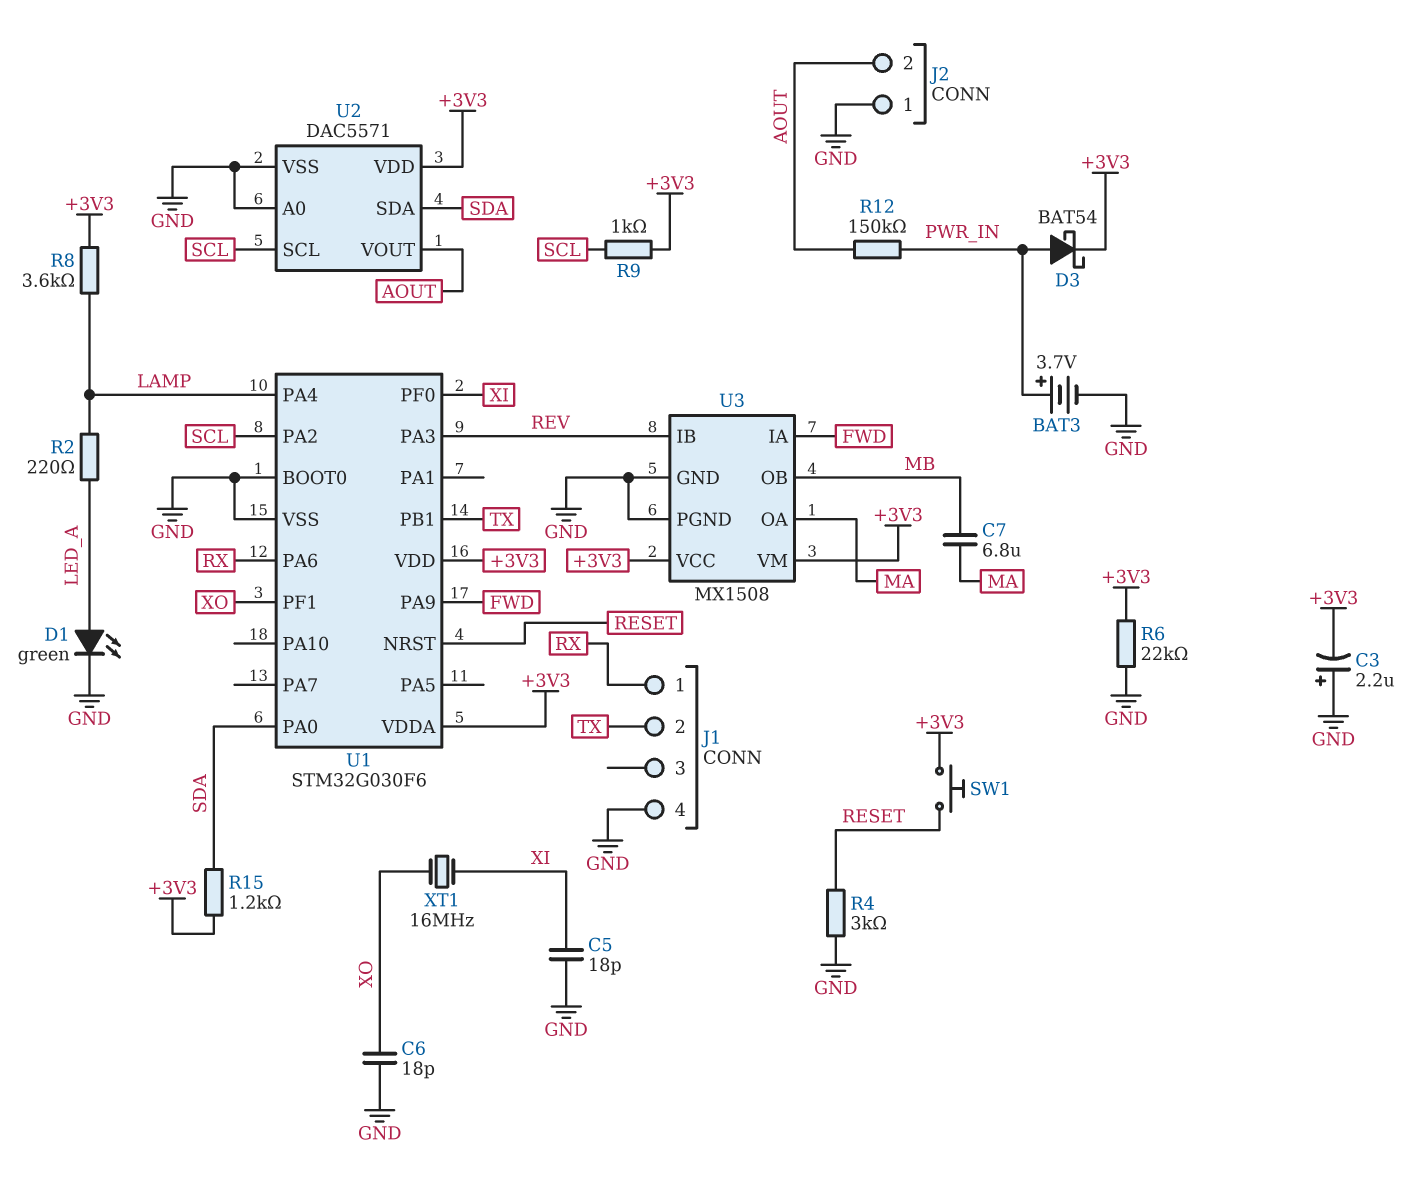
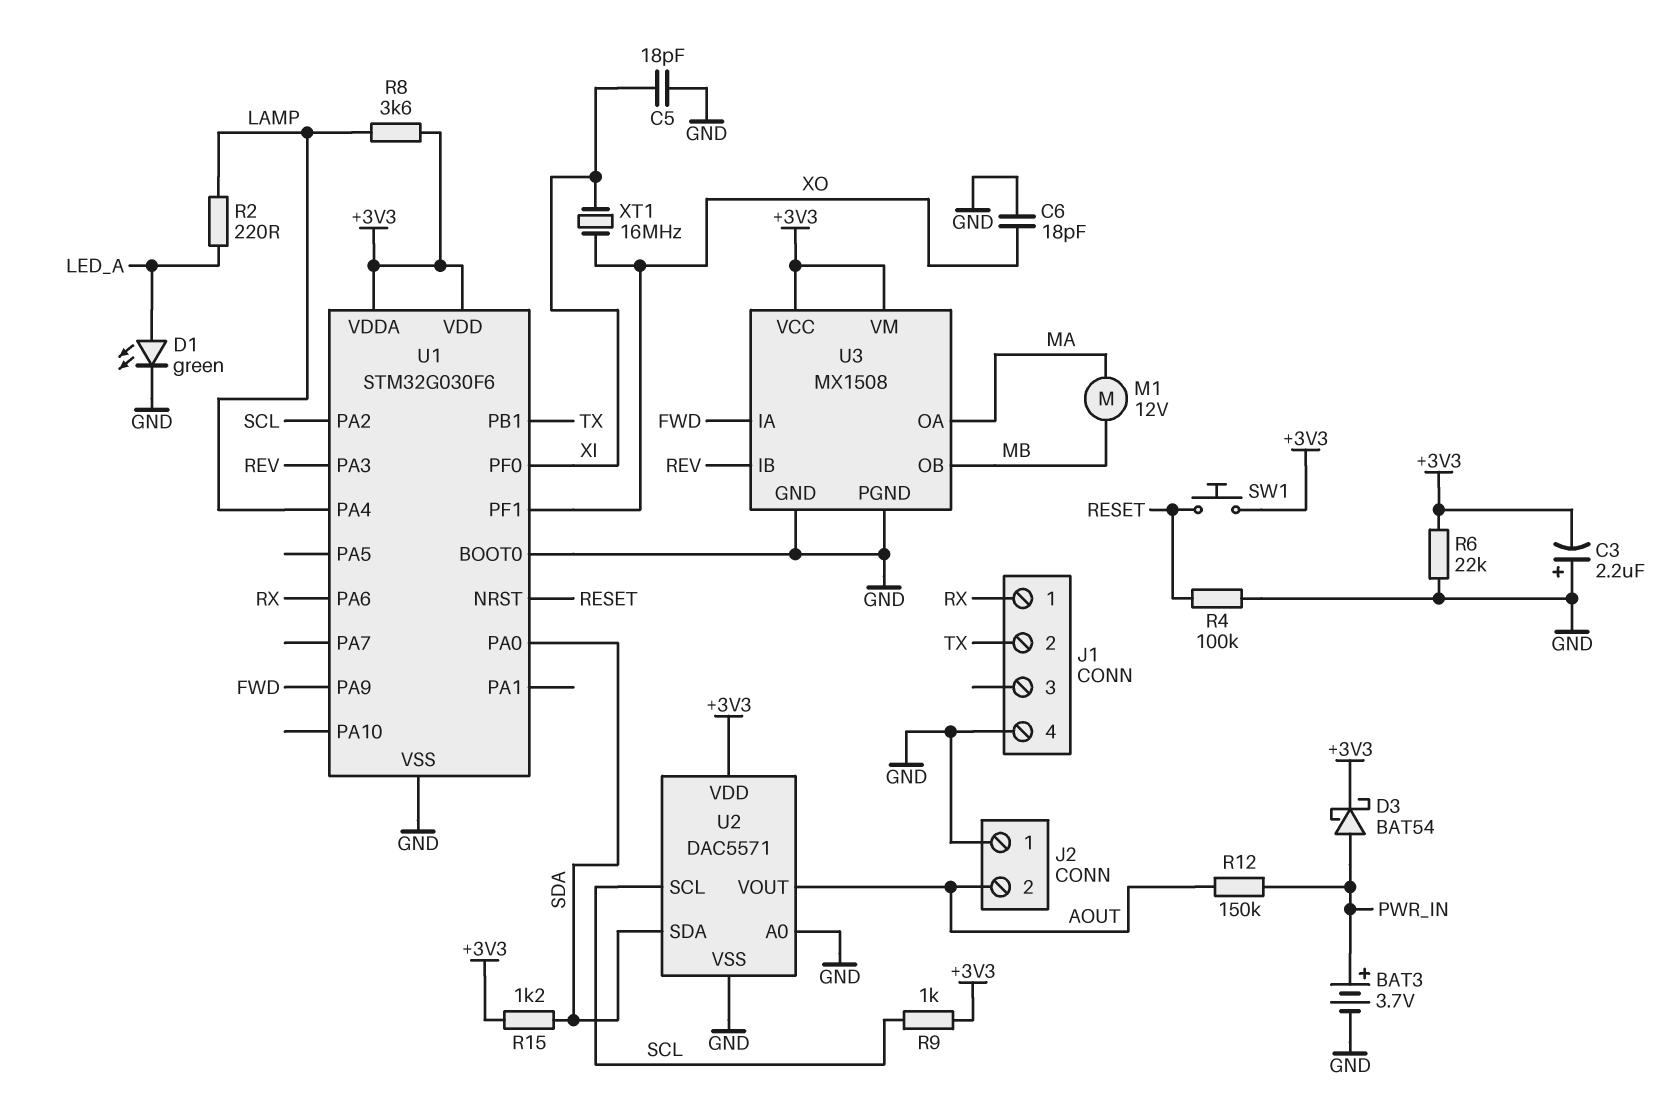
C7: 6.8uF (MA, MB) -> none
M1: none -> motor 12V (MA, MB)
R4: 3k (GND, RESET) -> 100k (GND, RESET)

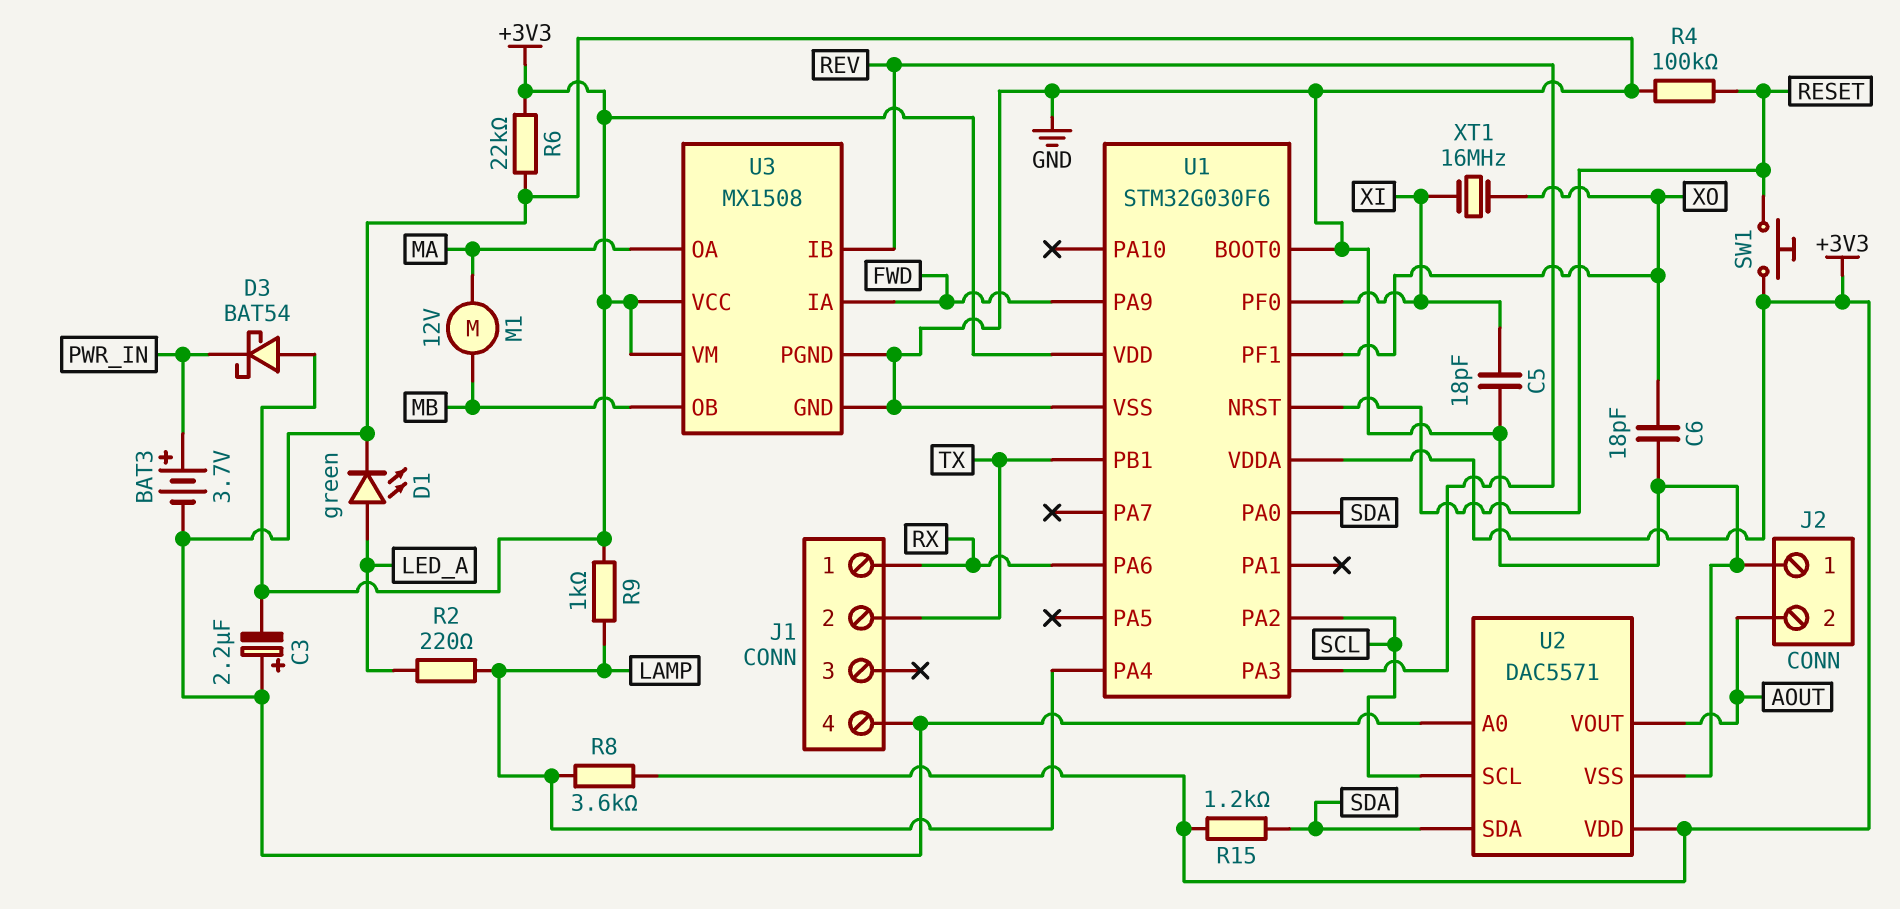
D3: schottky BAT54 (A PWR_IN, K +3V3) -> schottky BAT54 (A +3V3, K PWR_IN)
R9: 1k (+3V3, SCL) -> 1k (+3V3, LAMP)
R12: 150k (AOUT, PWR_IN) -> none

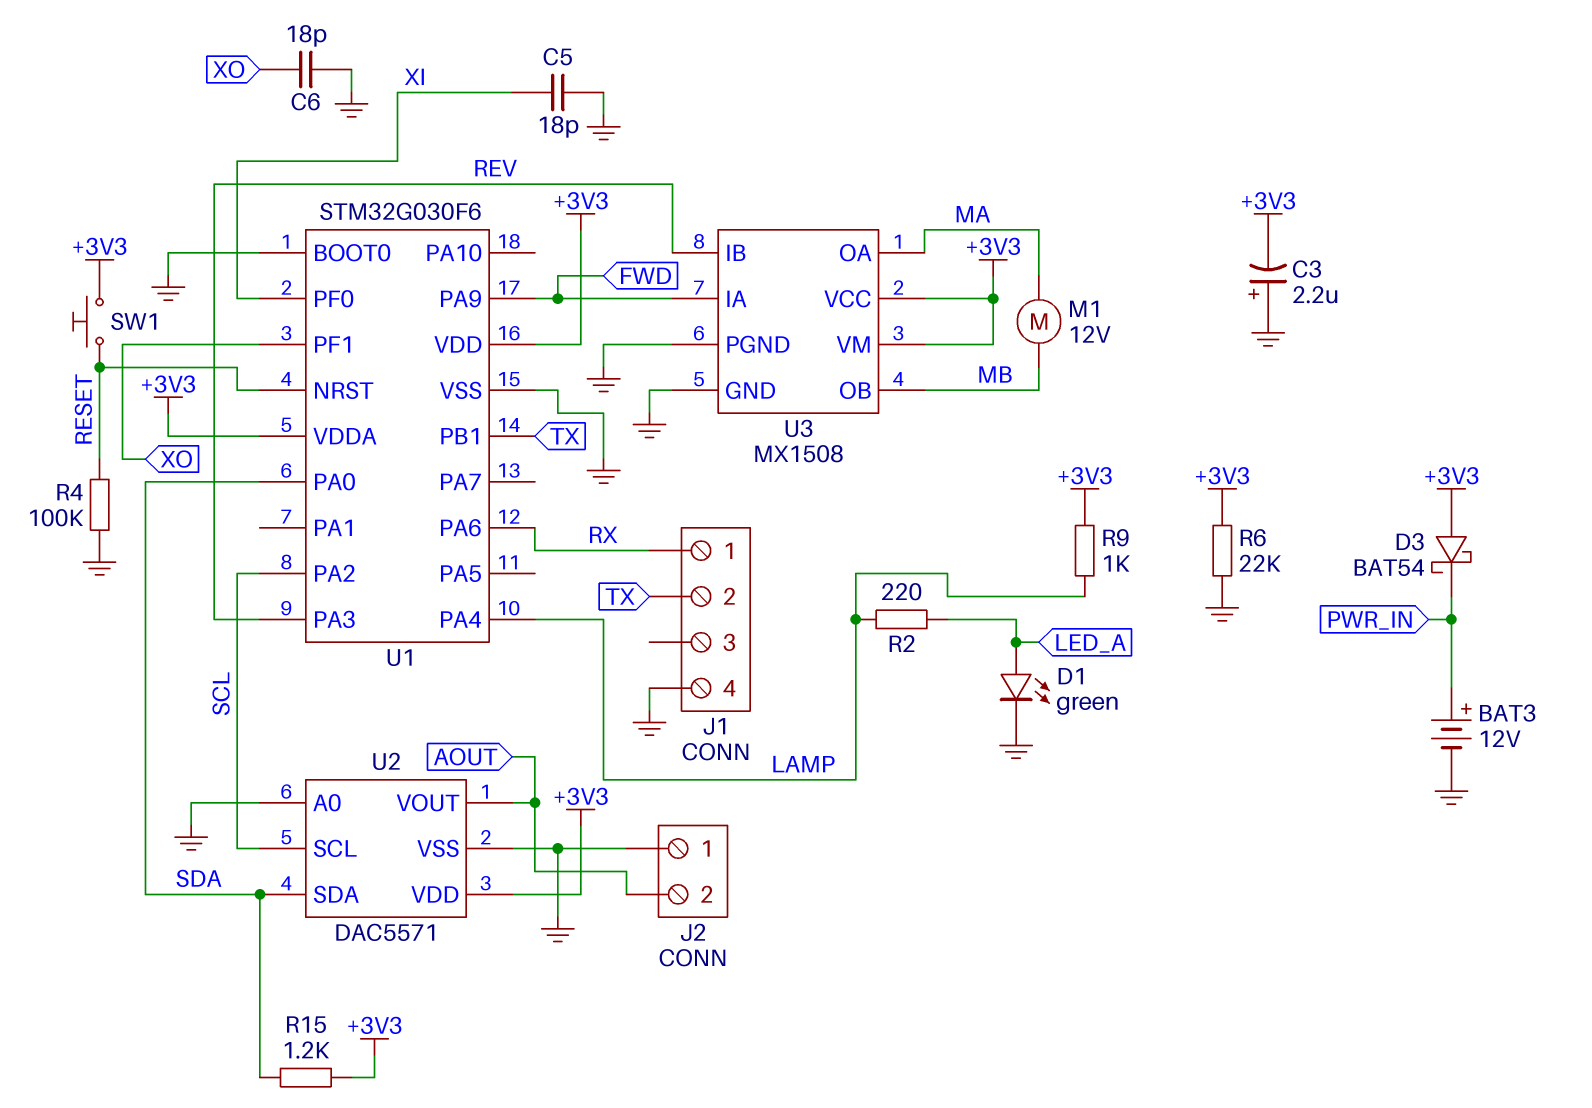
BAT3: 3.7V (plus PWR_IN, minus GND) -> 12V (plus PWR_IN, minus GND)
R8: 3.6k (+3V3, LAMP) -> none
XT1: 16MHz (XI, XO) -> none

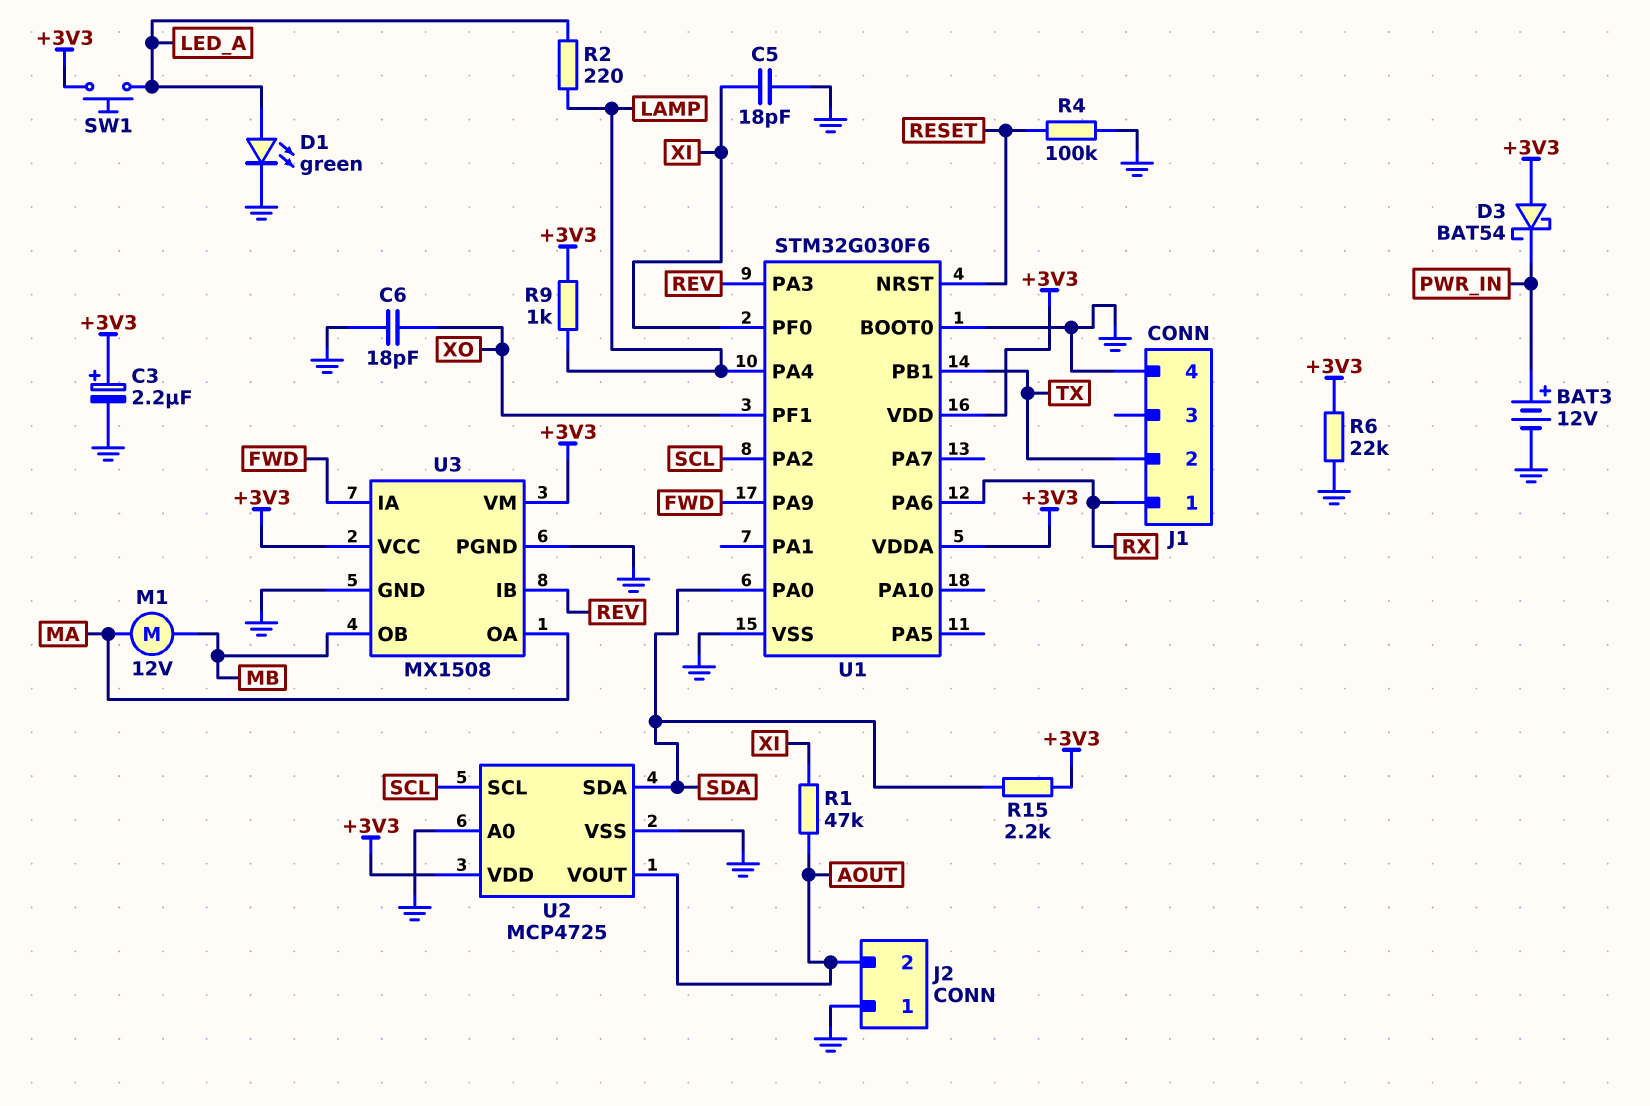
C3: 2.2uF (plus GND, minus +3V3) -> 2.2uF (plus +3V3, minus GND)
R1: none -> 47k (AOUT, XI)
R15: 1.2k (+3V3, SDA) -> 2.2k (+3V3, SDA)
SW1: button (+3V3, RESET) -> button (+3V3, LED_A)
U2: DAC5571 -> MCP4725

